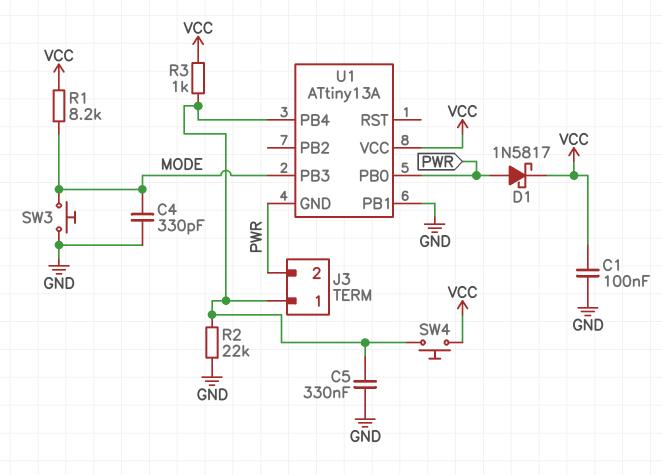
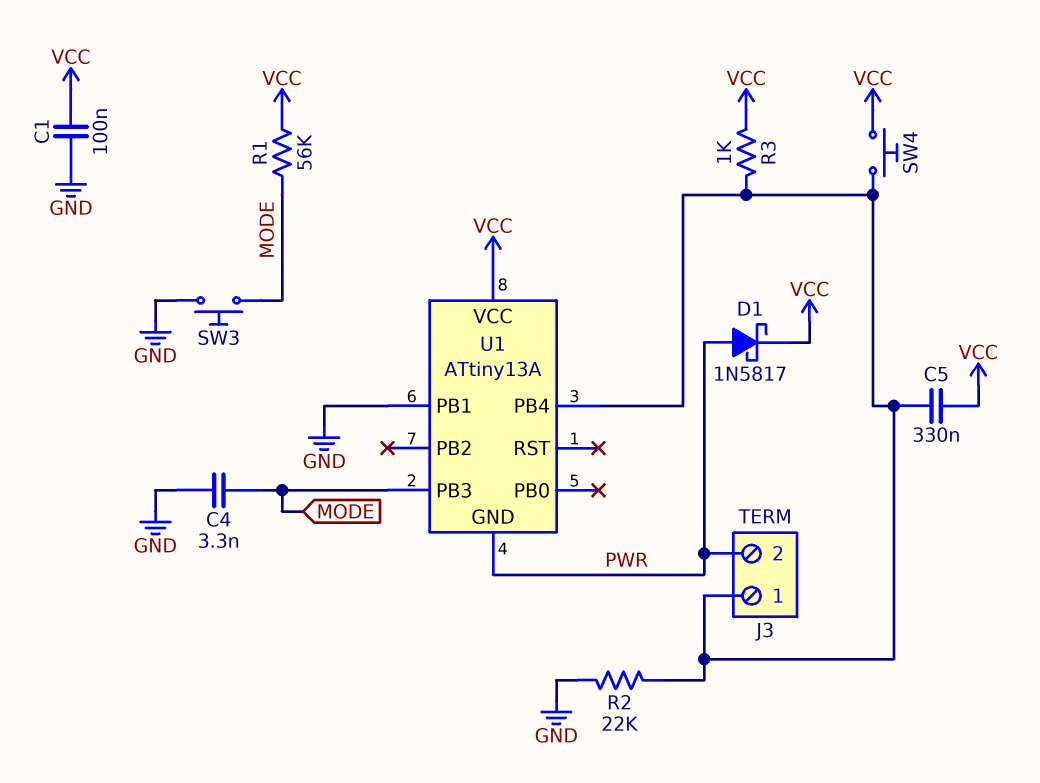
C4: 330pF (GND, MODE) -> 3.3nF (GND, MODE)
C5: 330nF (GND, J3/1) -> 330nF (J3/1, VCC)
R1: 8.2k (MODE, VCC) -> 56k (MODE, VCC)
U1 pin PB0: PWR -> none

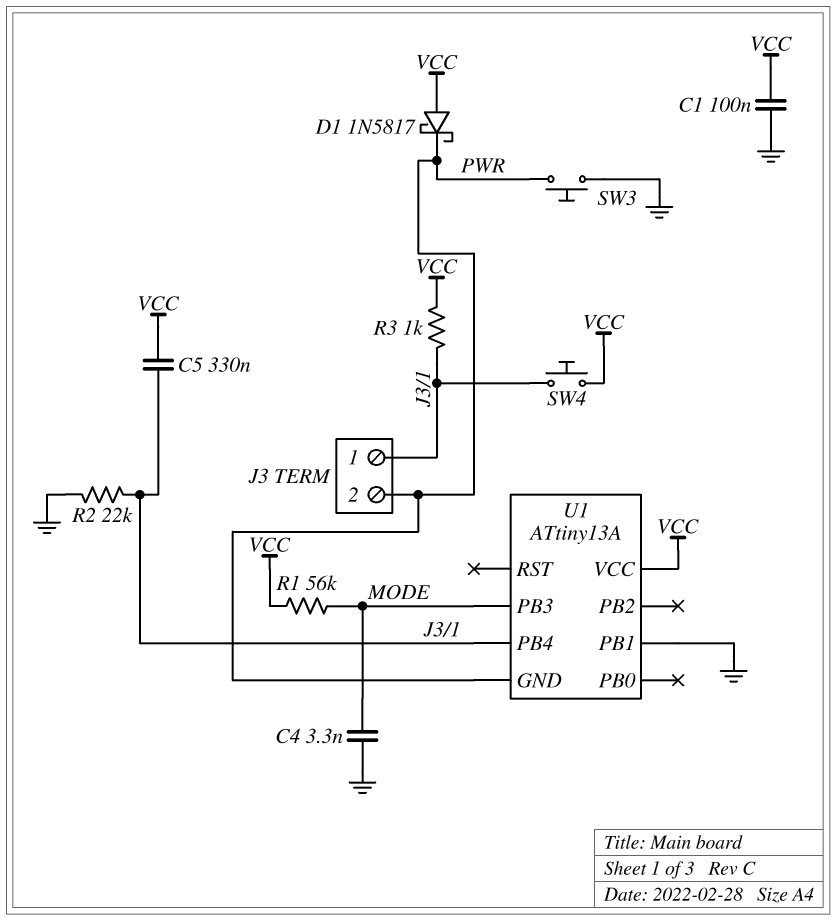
D1: schottky 1N5817 (A PWR, K VCC) -> schottky 1N5817 (A VCC, K PWR)
SW3: button (GND, MODE) -> button (GND, PWR)

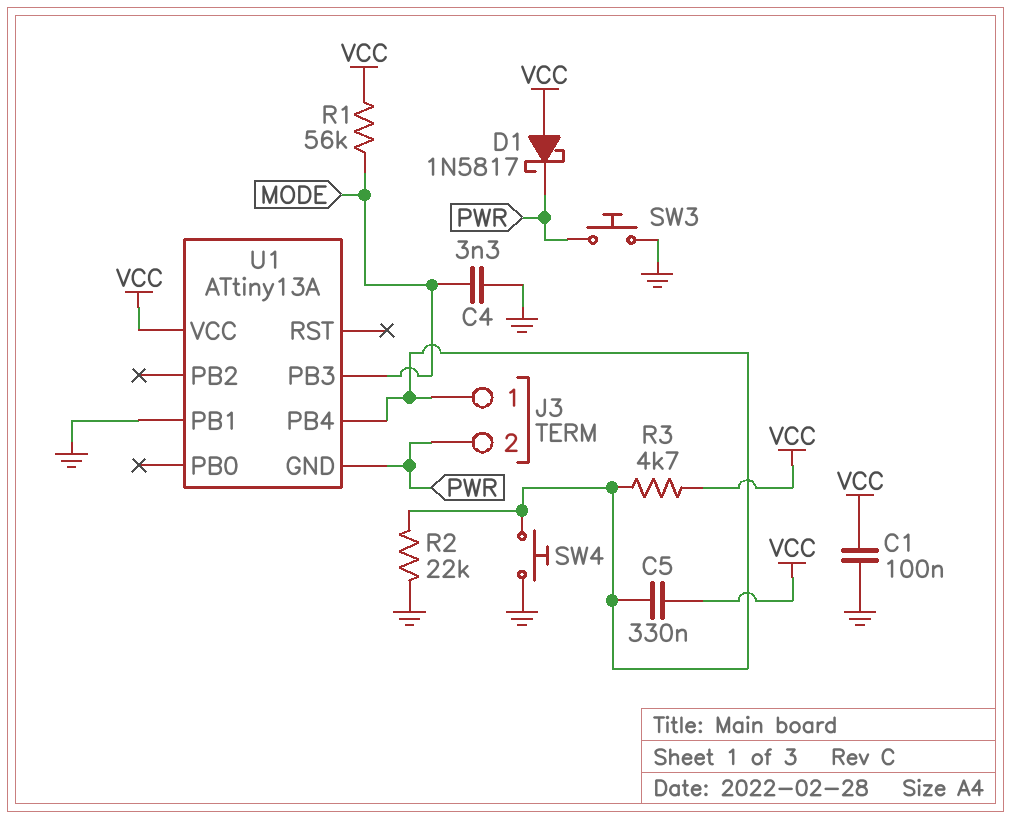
R3: 1k (J3/1, VCC) -> 4.7k (J3/1, VCC)
SW4: button (J3/1, VCC) -> button (GND, J3/1)

